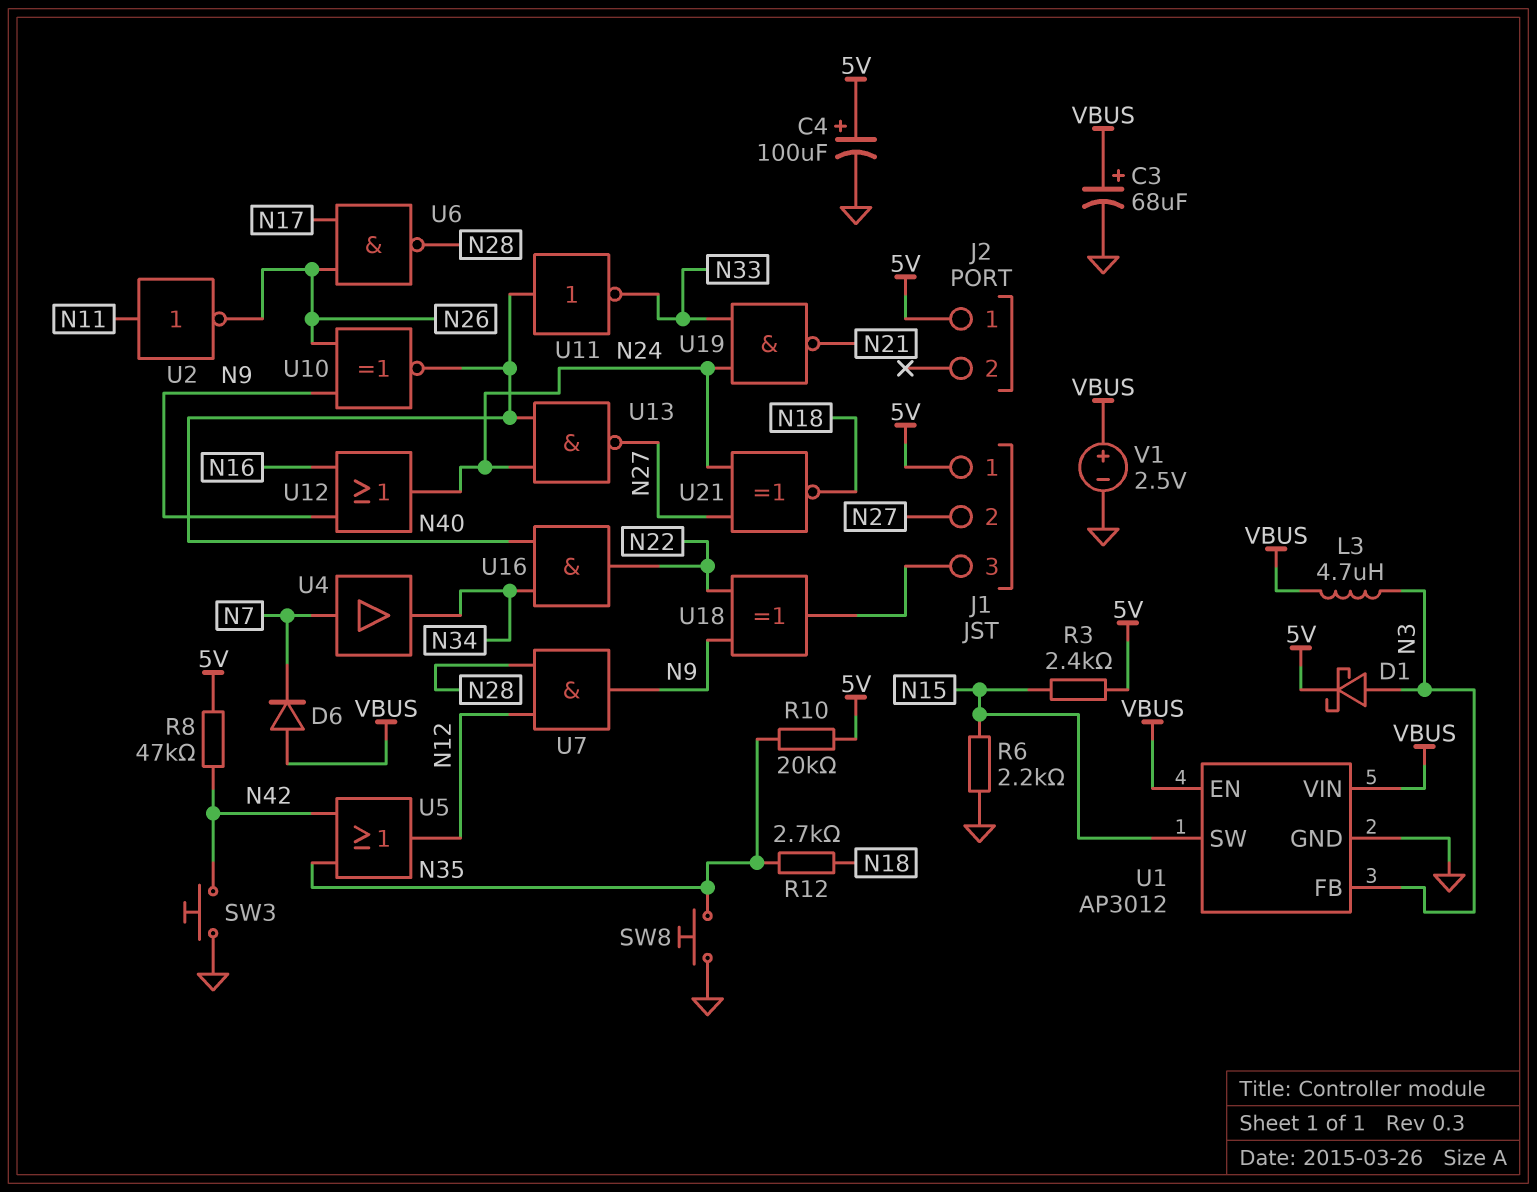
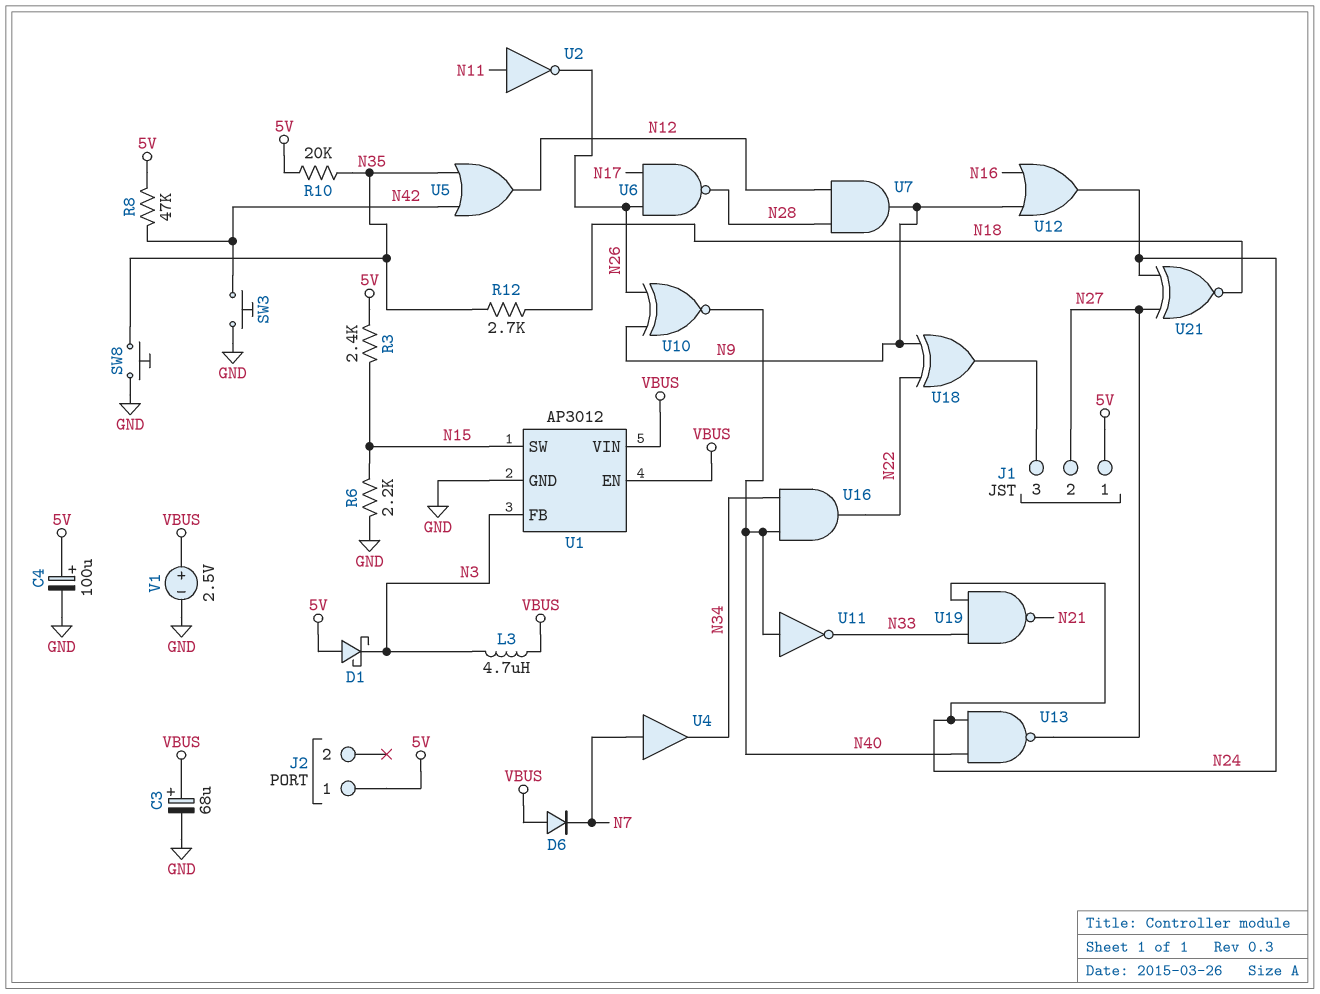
D1: schottky (A N3, K 5V) -> schottky (A 5V, K N3)

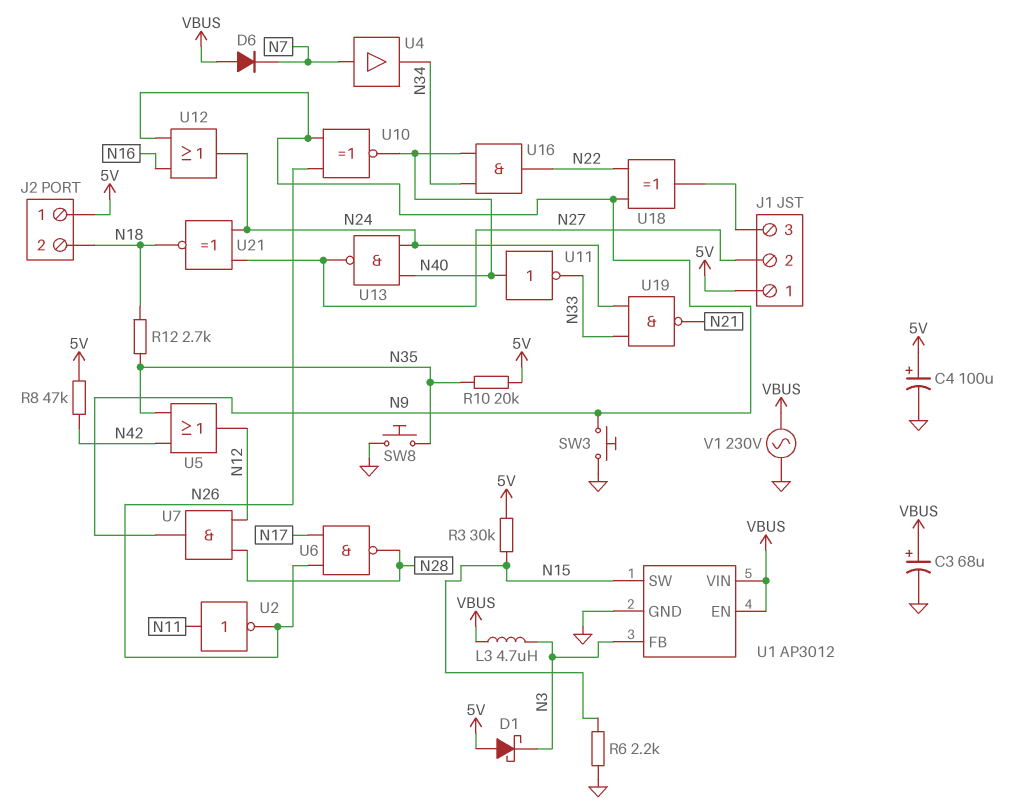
J2 pin 2: none -> N18
R3: 2.4k (5V, N15) -> 30k (5V, N15)
SW3: button (GND, N42) -> button (GND, N9)
V1: 2.5V (plus VBUS, minus GND) -> AC 230V (GND, VBUS)

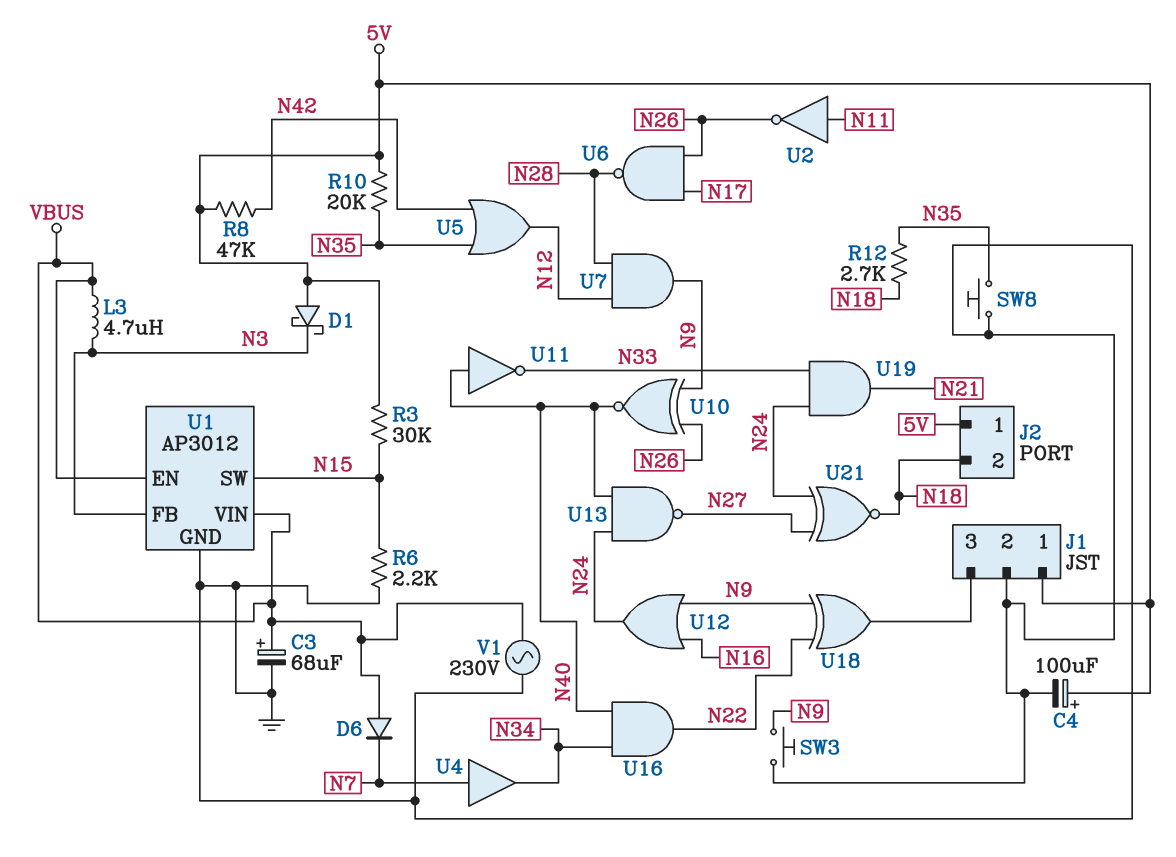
J1 pin 2: N27 -> GND
U19: NAND (in N24, in N33, out N21) -> AND (in N24, in N33, out N21)

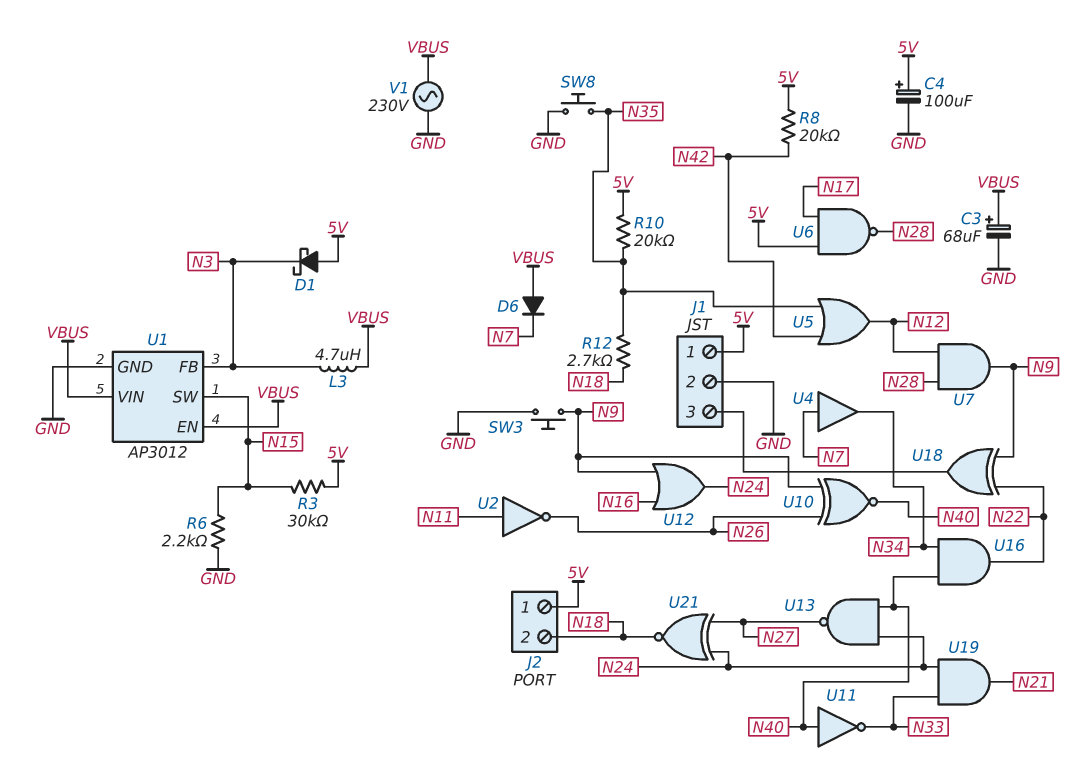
R8: 47k (5V, N42) -> 20k (5V, N42)
U6: NAND (in N17, in N26, out N28) -> NAND (in 5V, in N17, out N28)

